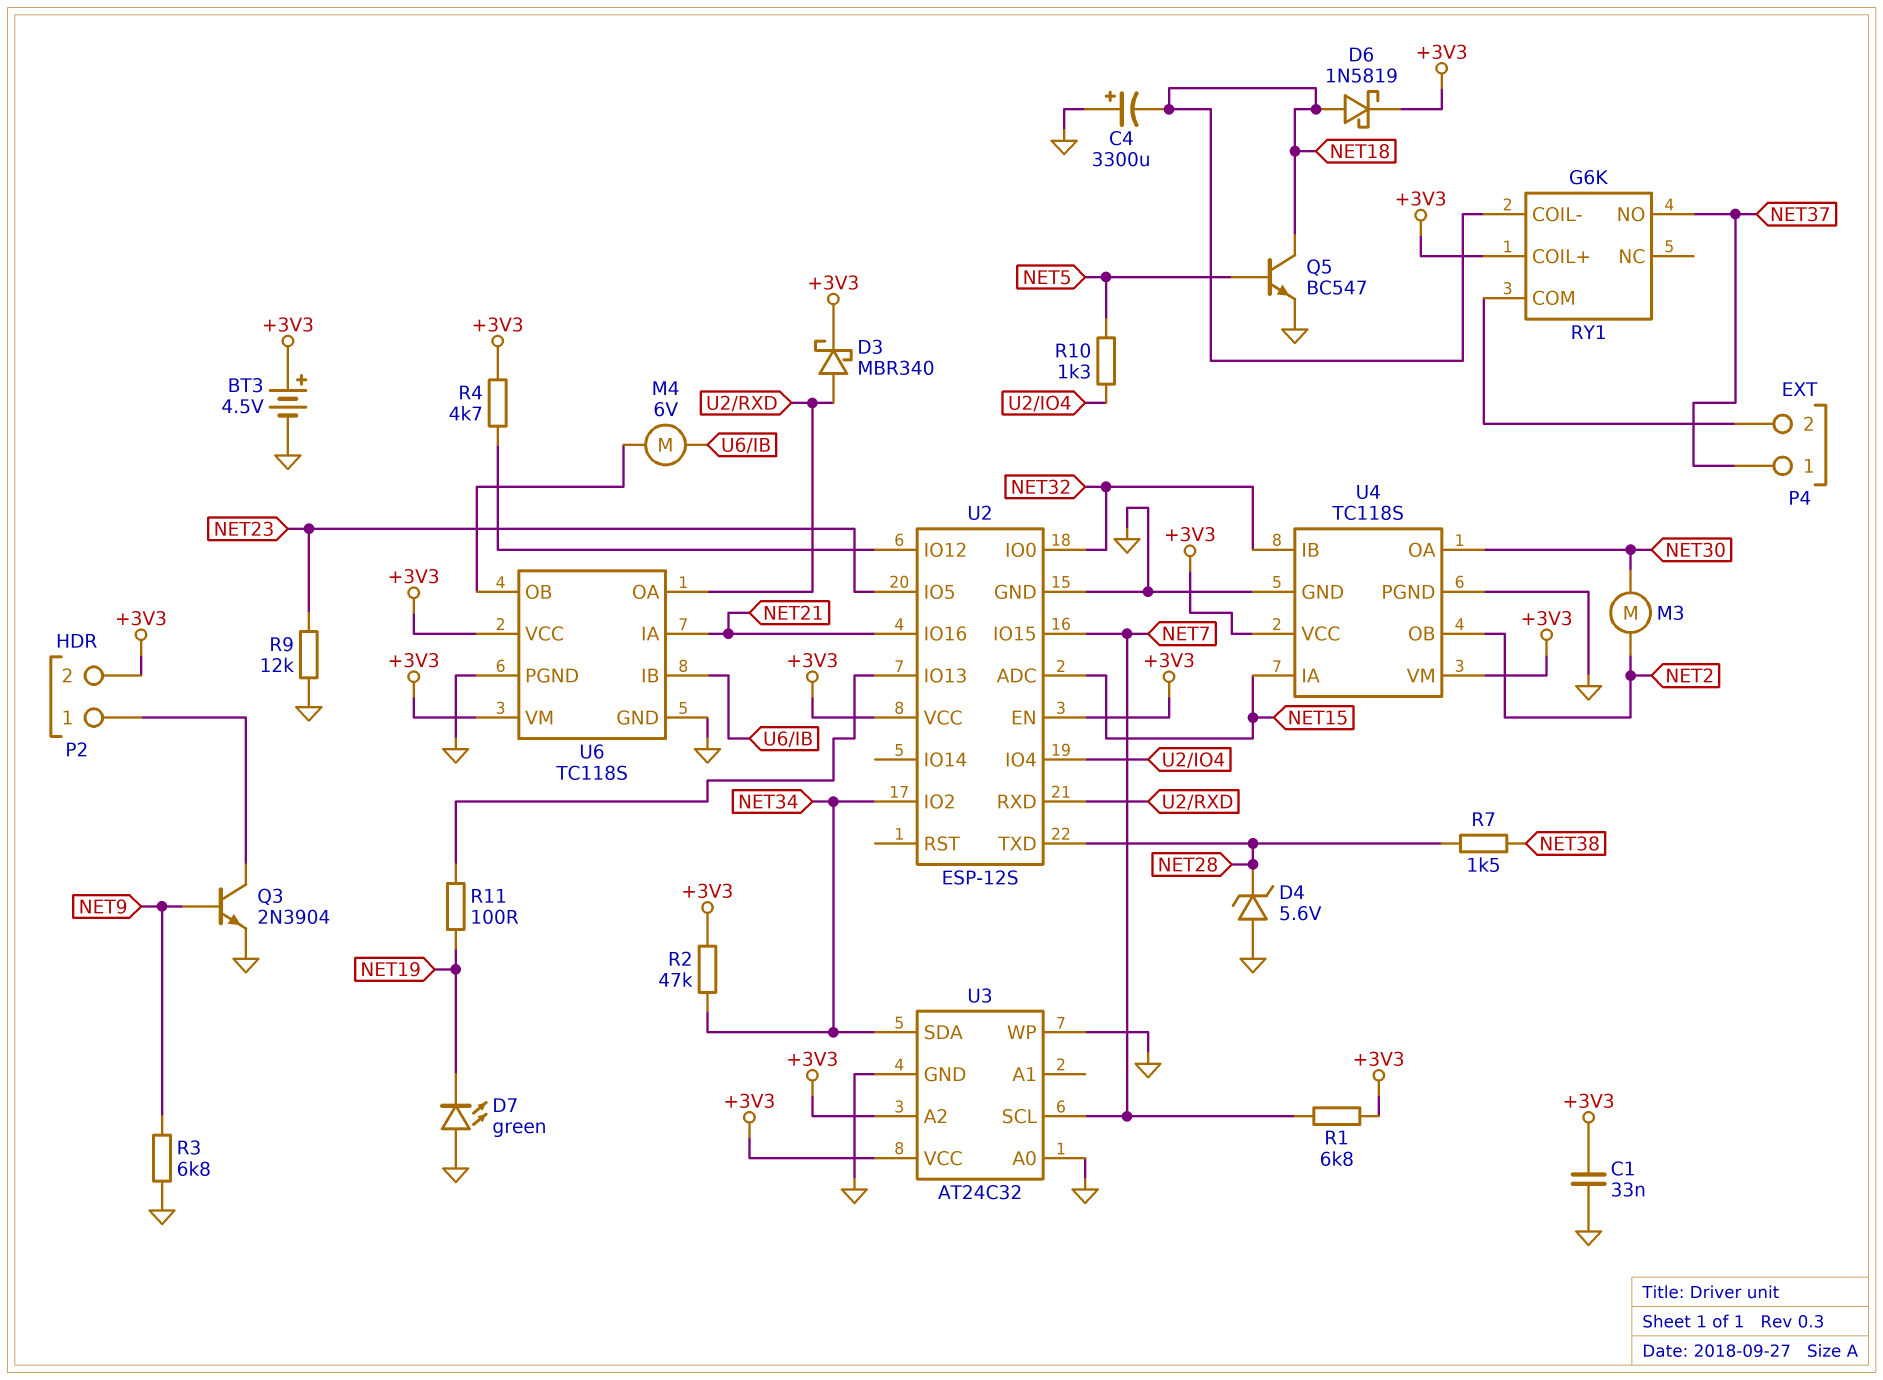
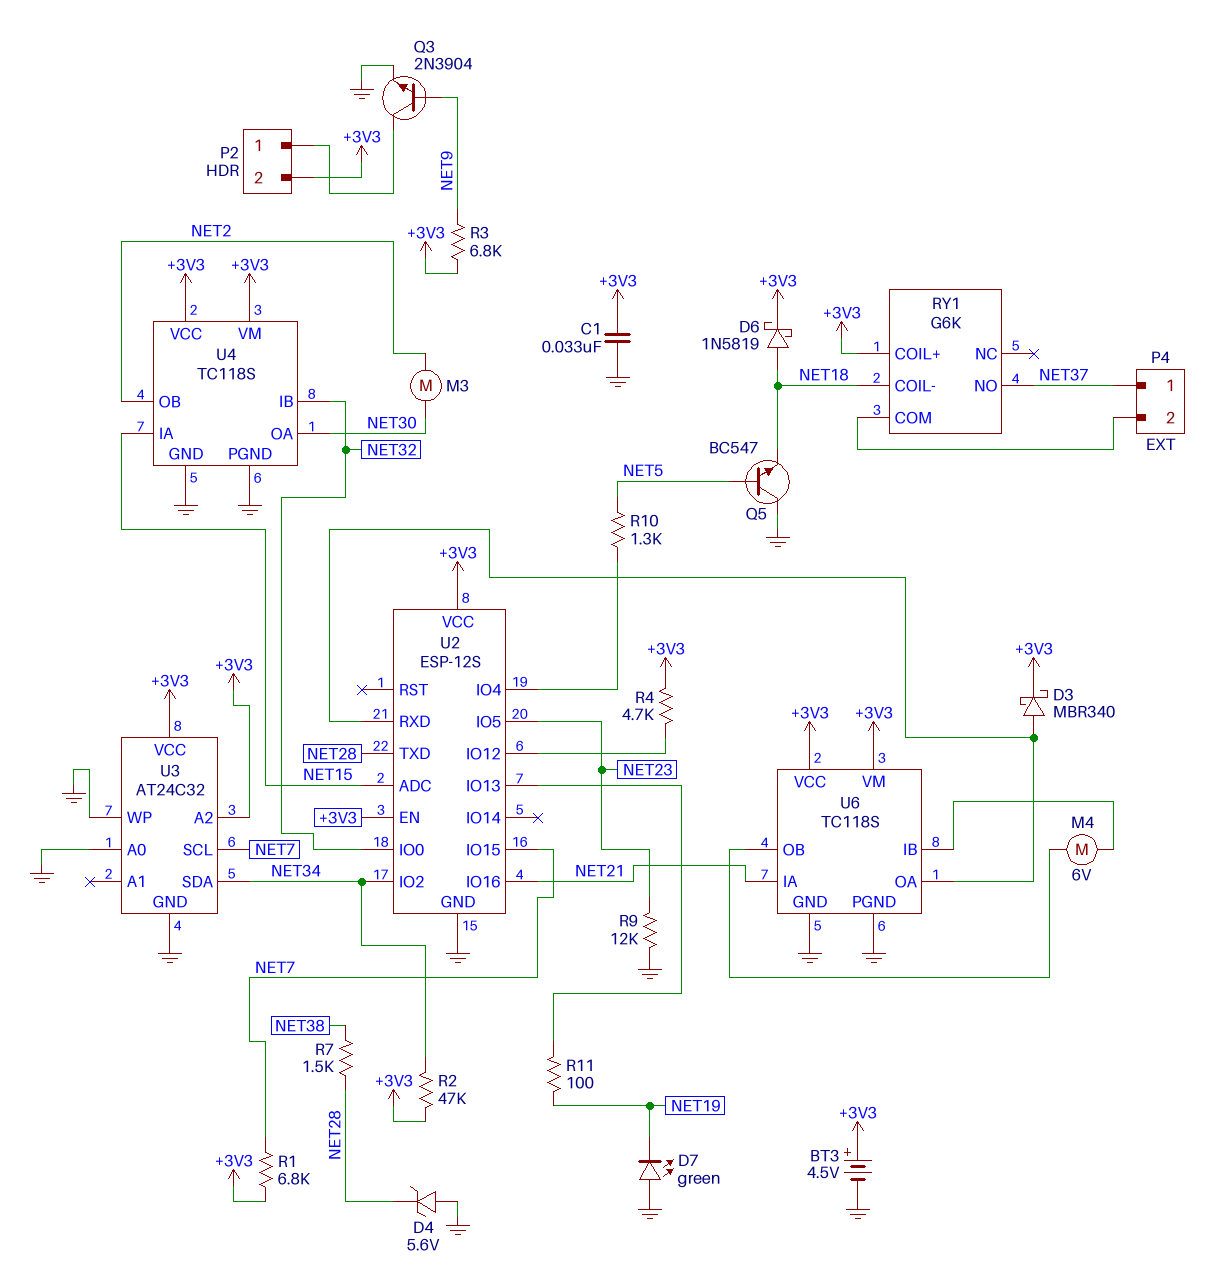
C4: 3300uF (plus GND, minus NET18) -> none
Q5: NPN BC547 (B NET5, C NET18, E GND) -> NPN BC547 (B NET5, C GND, E NET18)
R3: 6.8k (GND, NET9) -> 6.8k (+3V3, NET9)

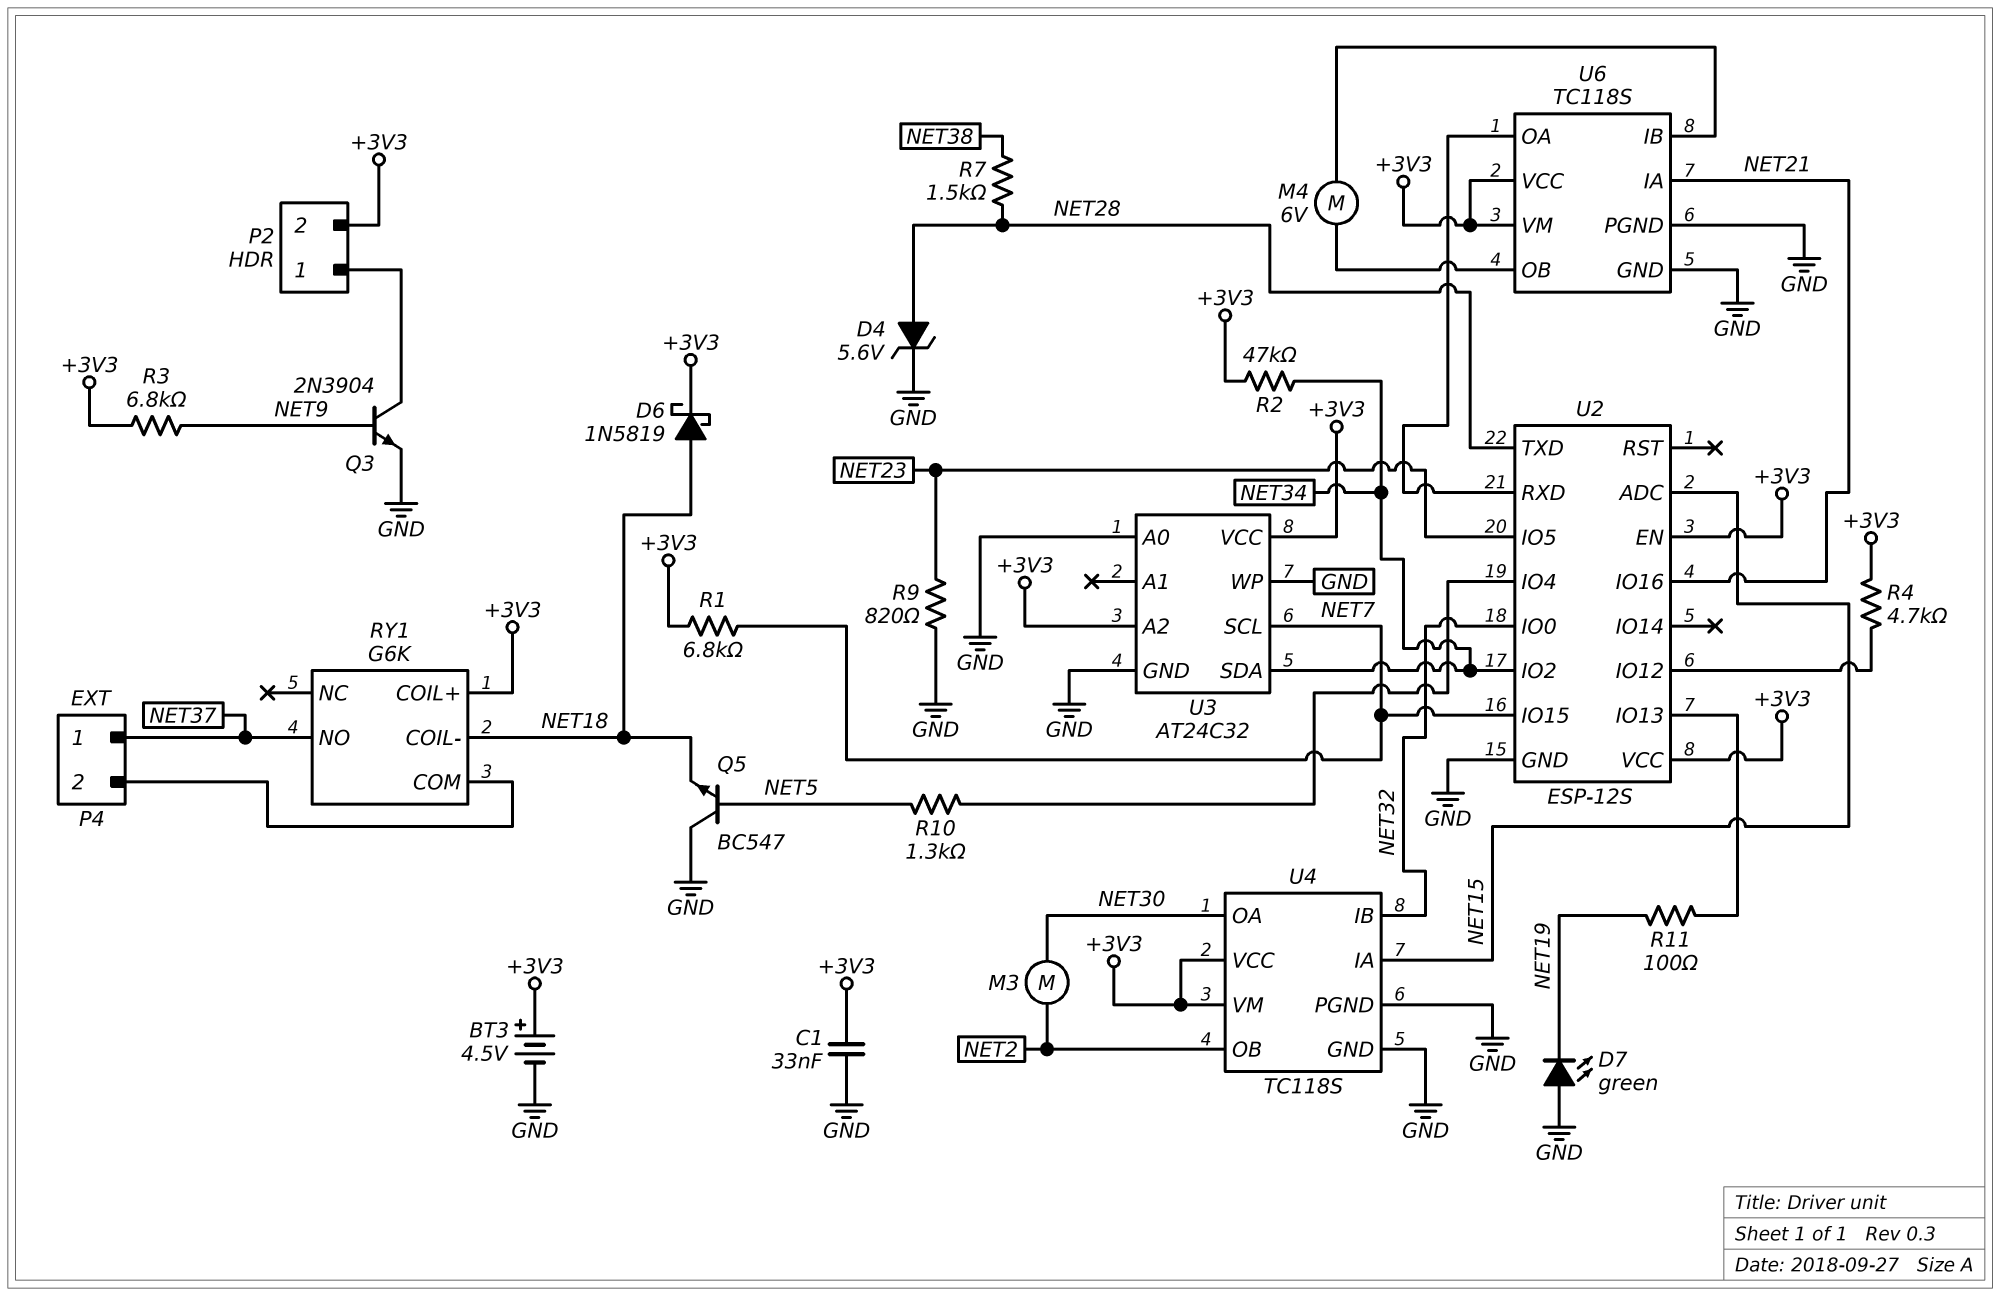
D3: schottky MBR340 (A U2/RXD, K +3V3) -> none
D4: zener 5.6V (A GND, K NET28) -> zener 5.6V (A NET28, K GND)
R9: 12k (GND, NET23) -> 820 (GND, NET23)

